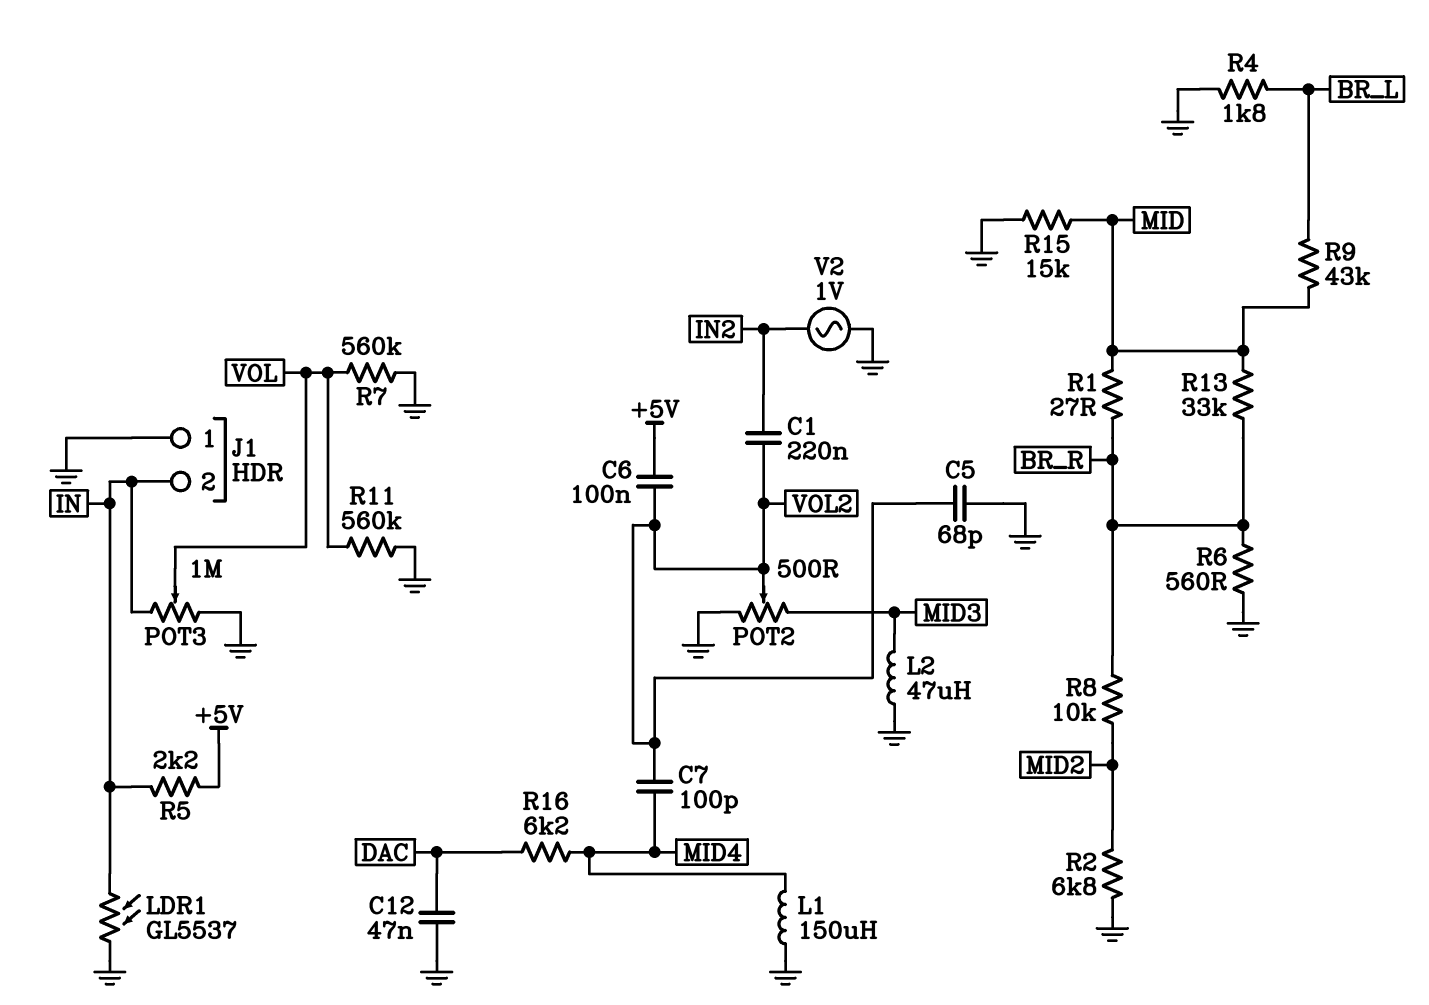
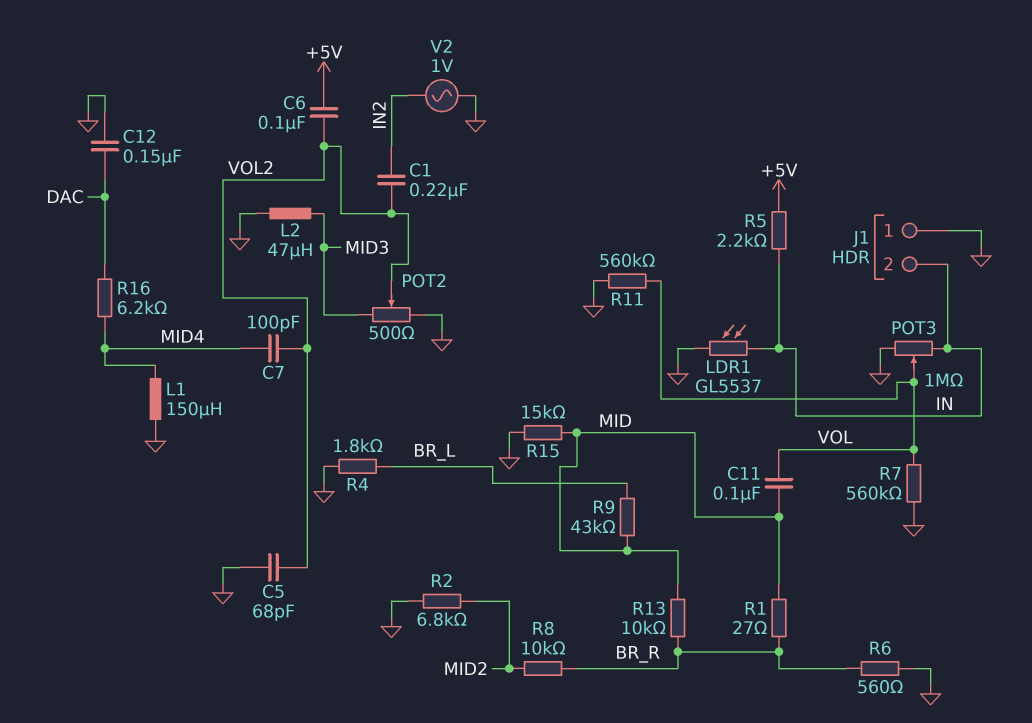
C11: none -> 100nF (MID, VOL)
C12: 47nF (DAC, GND) -> 150nF (DAC, GND)
R13: 33k (BR_R, MID) -> 10k (BR_R, MID)

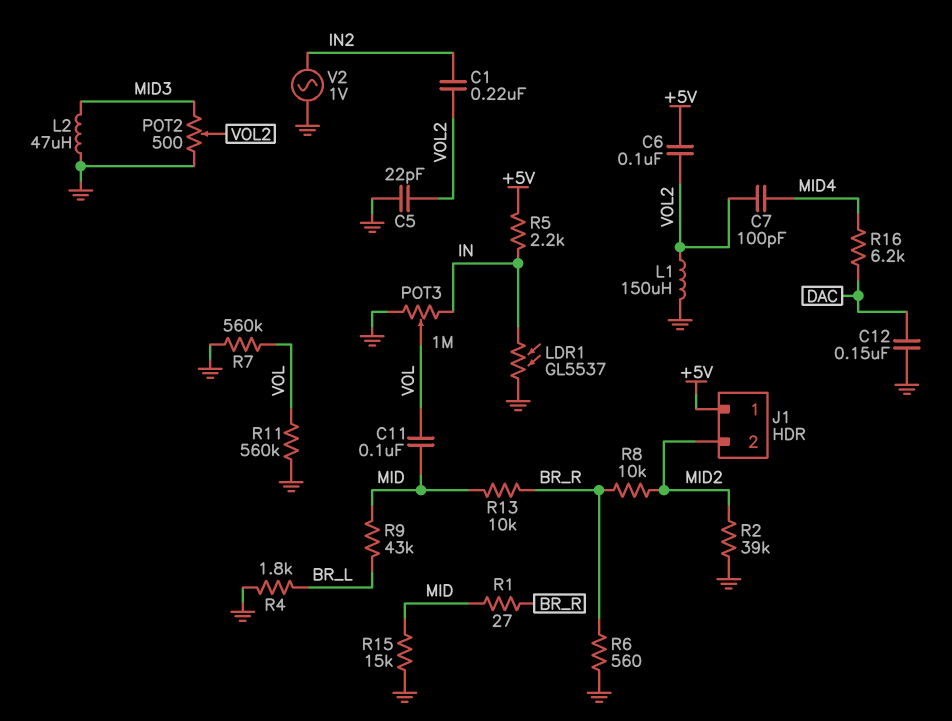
C5: 68pF (GND, VOL2) -> 22pF (GND, VOL2)
J1 pin 1: GND -> +5V
J1 pin 2: IN -> MID2
L1: 150uH (GND, MID4) -> 150uH (GND, VOL2)
R2: 6.8k (GND, MID2) -> 39k (GND, MID2)

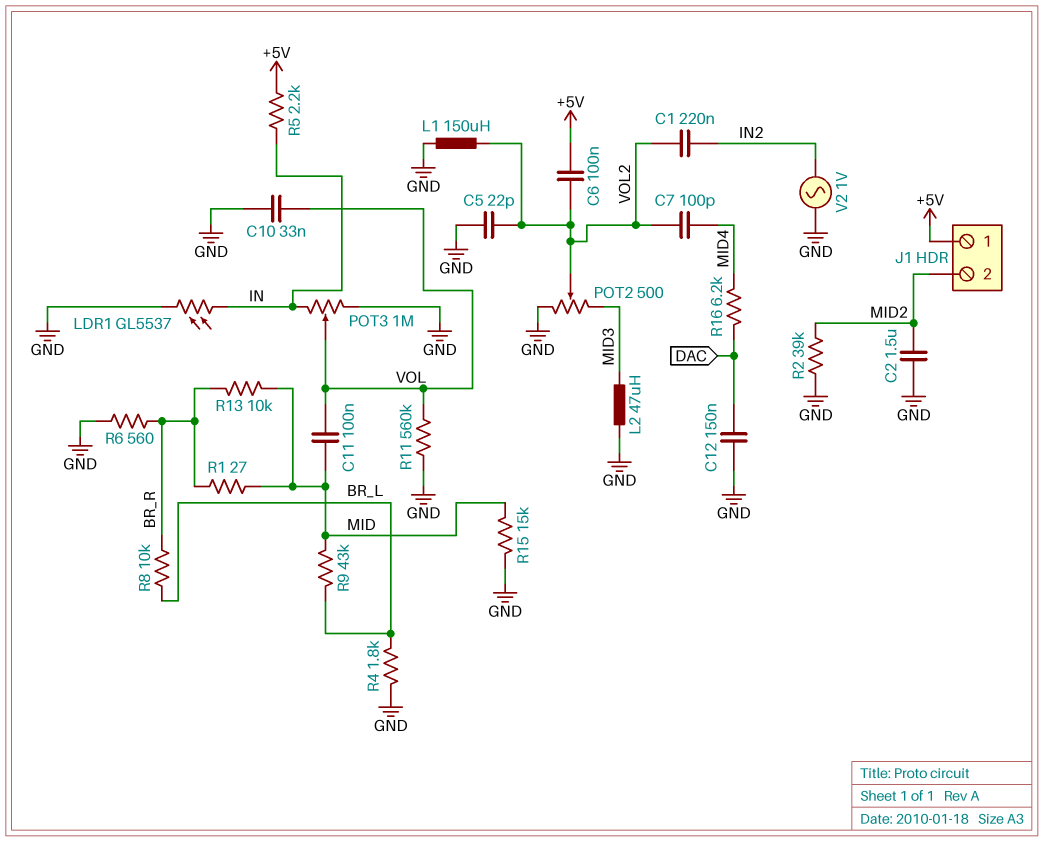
C2: none -> 1.5uF (GND, MID2)
C10: none -> 33nF (GND, VOL)
R7: 560k (GND, VOL) -> none
R8: 10k (BR_R, MID2) -> 10k (BR_L, BR_R)

